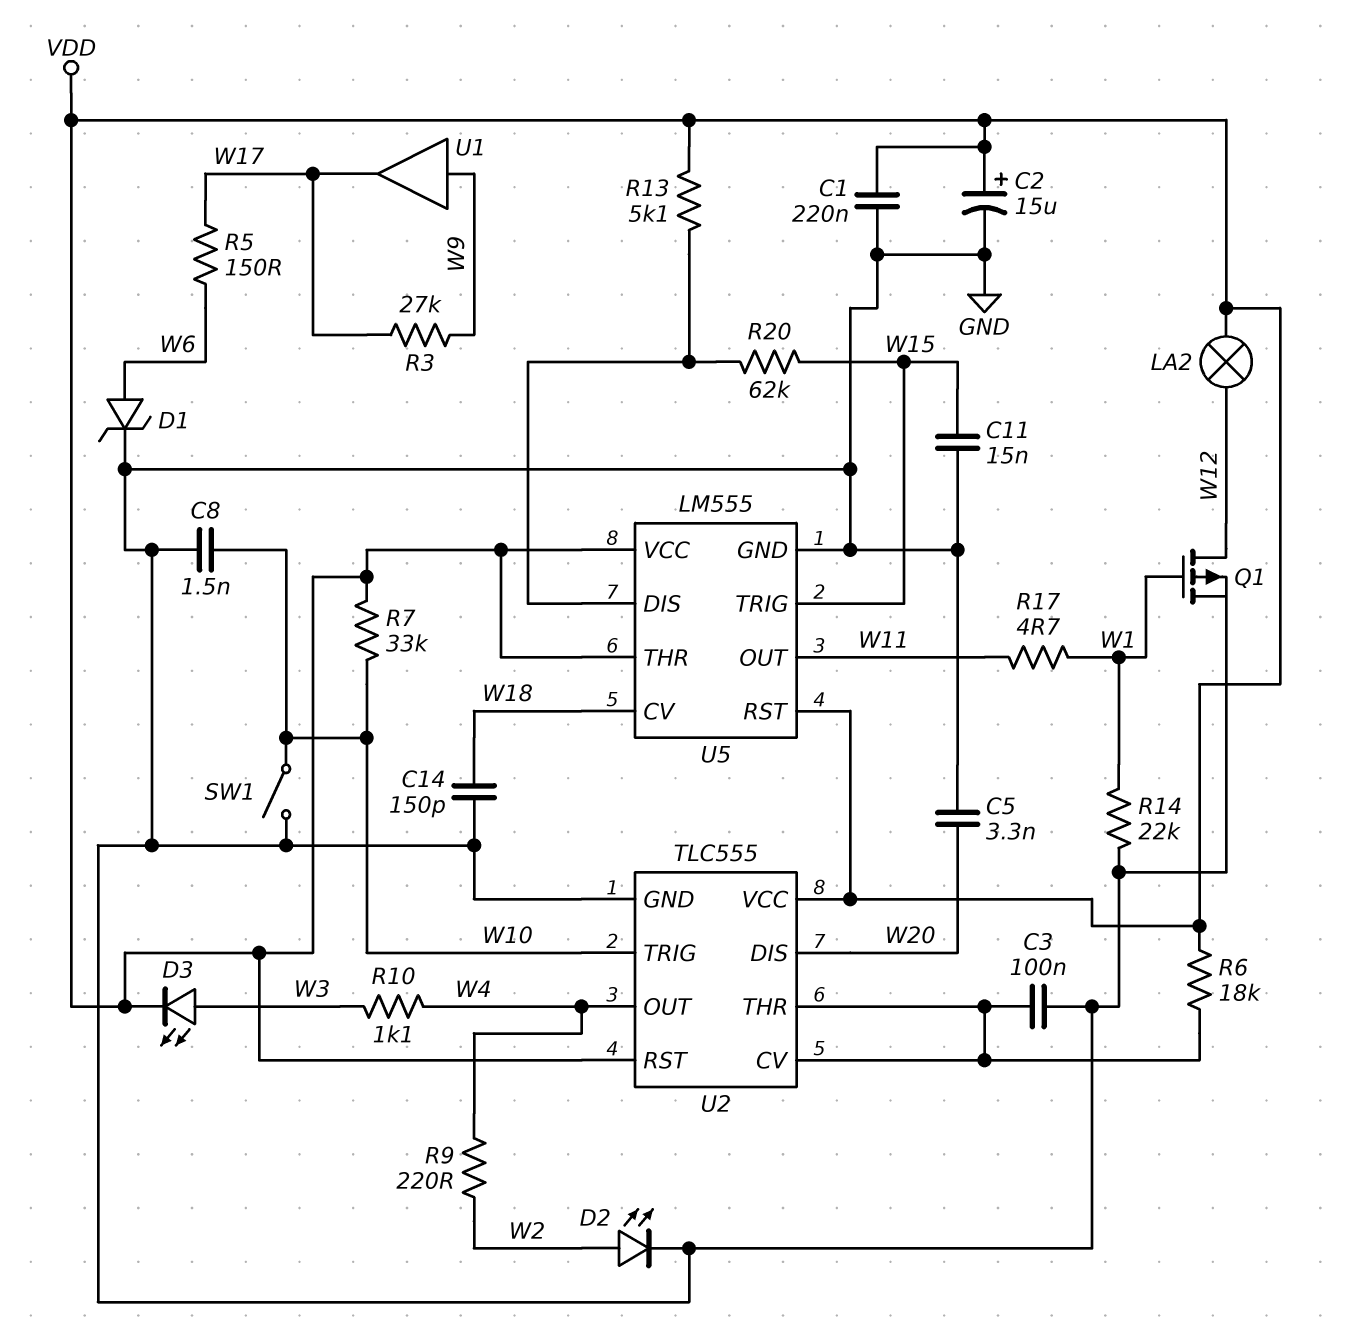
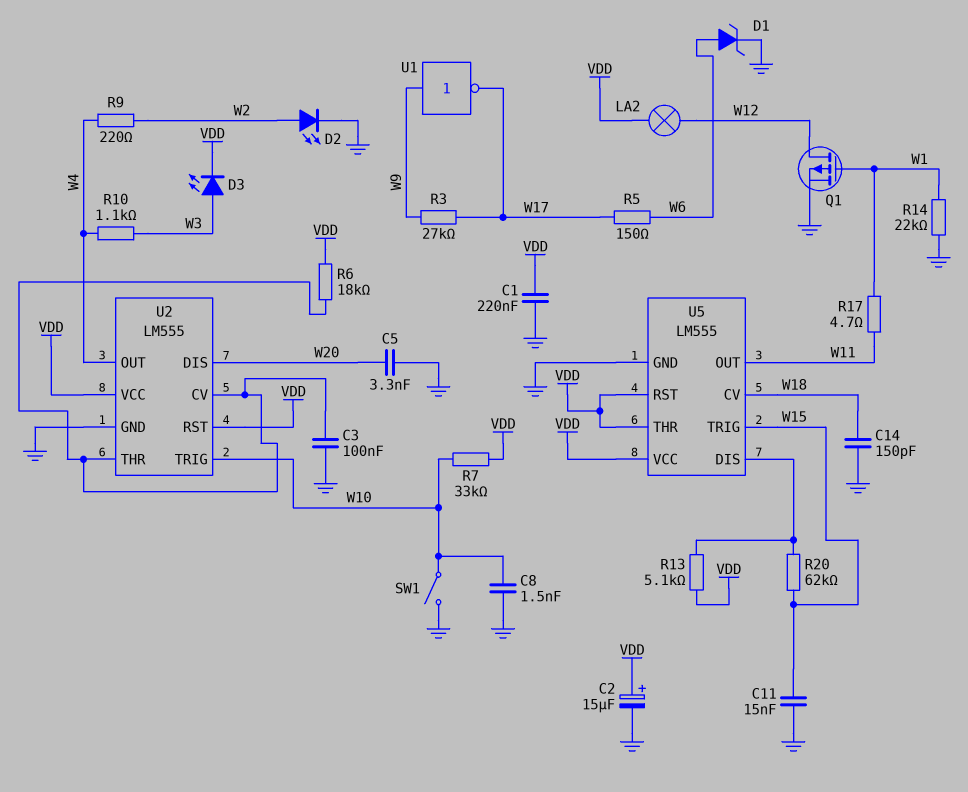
U1: buffer (in W9, out W17) -> NOT (in W9, out W17)
U2: TLC555 -> LM555

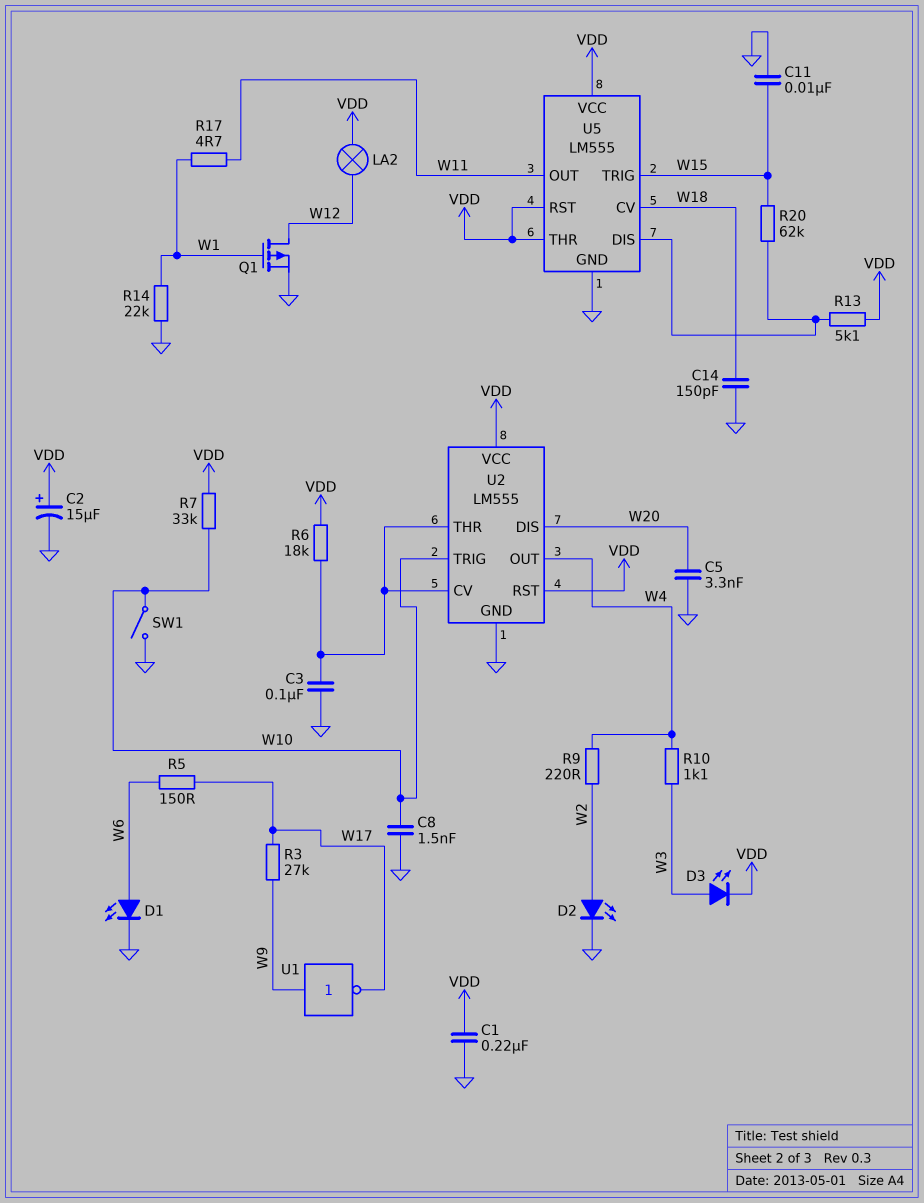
C11: 15nF (GND, W15) -> 10nF (GND, W15)
D1: zener (A W6, K GND) -> LED (A W6, K GND)

